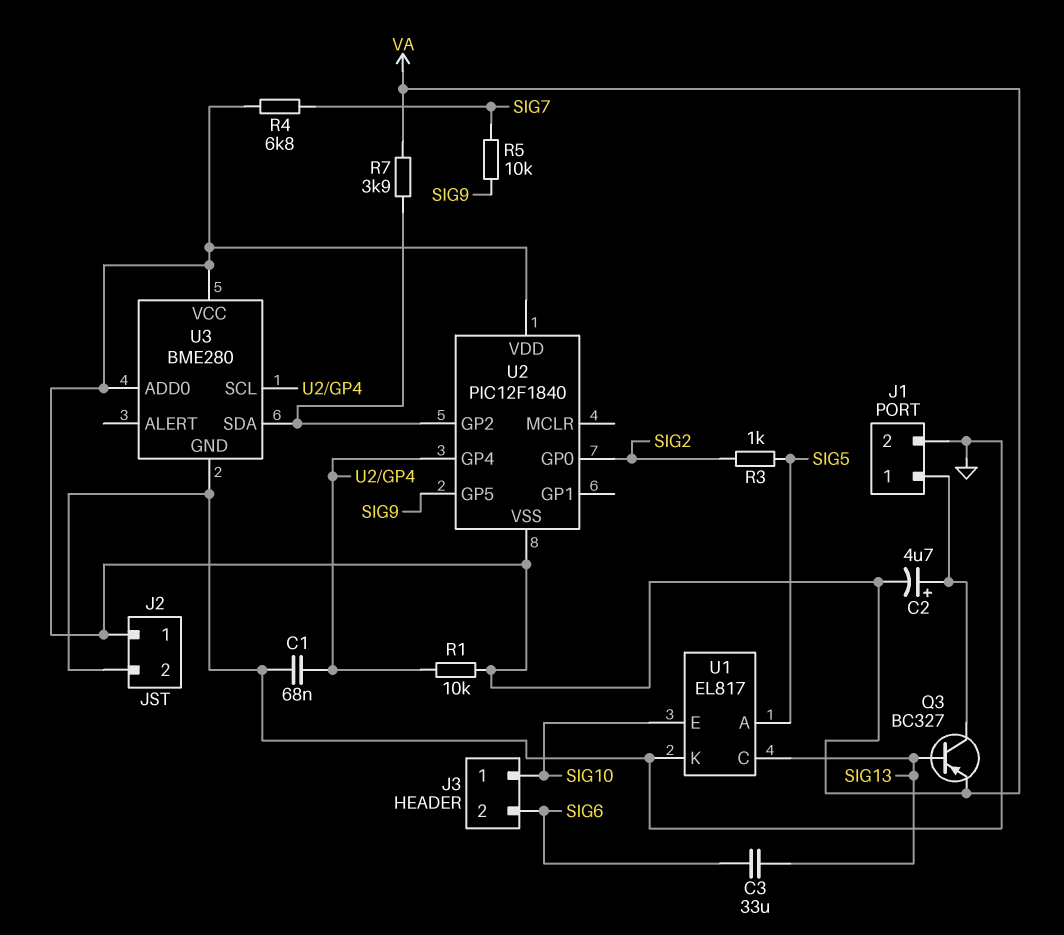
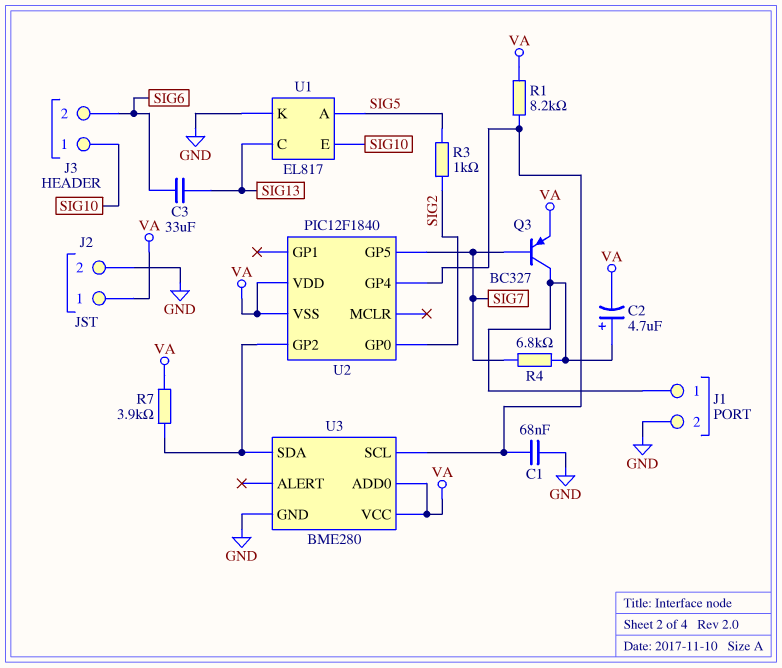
Q3: PNP BC327 (B SIG13, C J1/1, E VA) -> PNP BC327 (B SIG7, C J1/1, E VA)
R1: 10k (U2/GP4, VA) -> 8.2k (U2/GP4, VA)
R4: 6.8k (SIG7, VA) -> 6.8k (J1/1, SIG7)
R5: 10k (SIG7, SIG9) -> none
U2 pin GP5: SIG9 -> SIG7

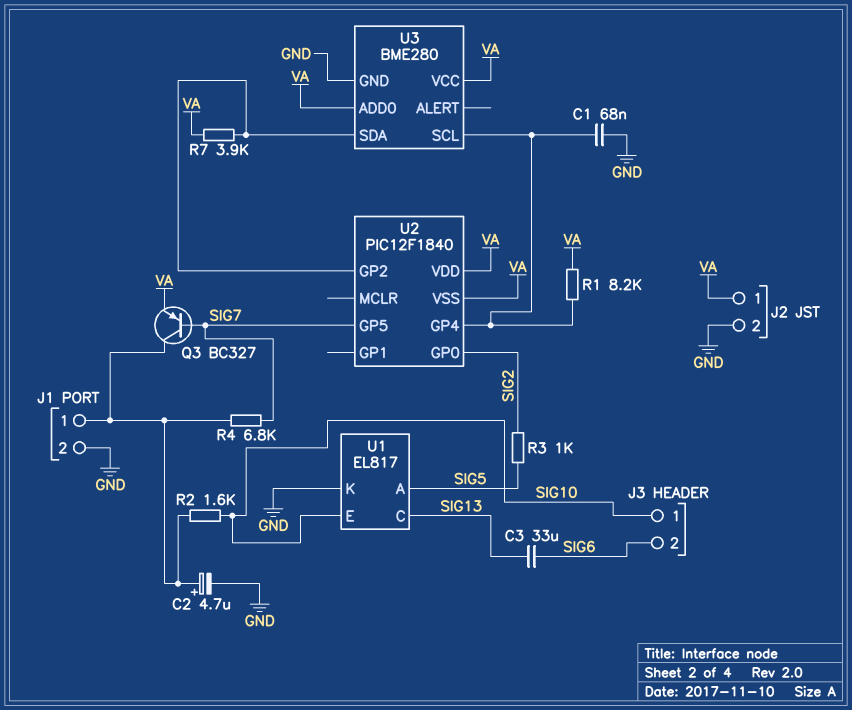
C2: 4.7uF (plus J1/1, minus VA) -> 4.7uF (plus J1/1, minus GND)
R2: none -> 1.6k (J1/1, SIG10)

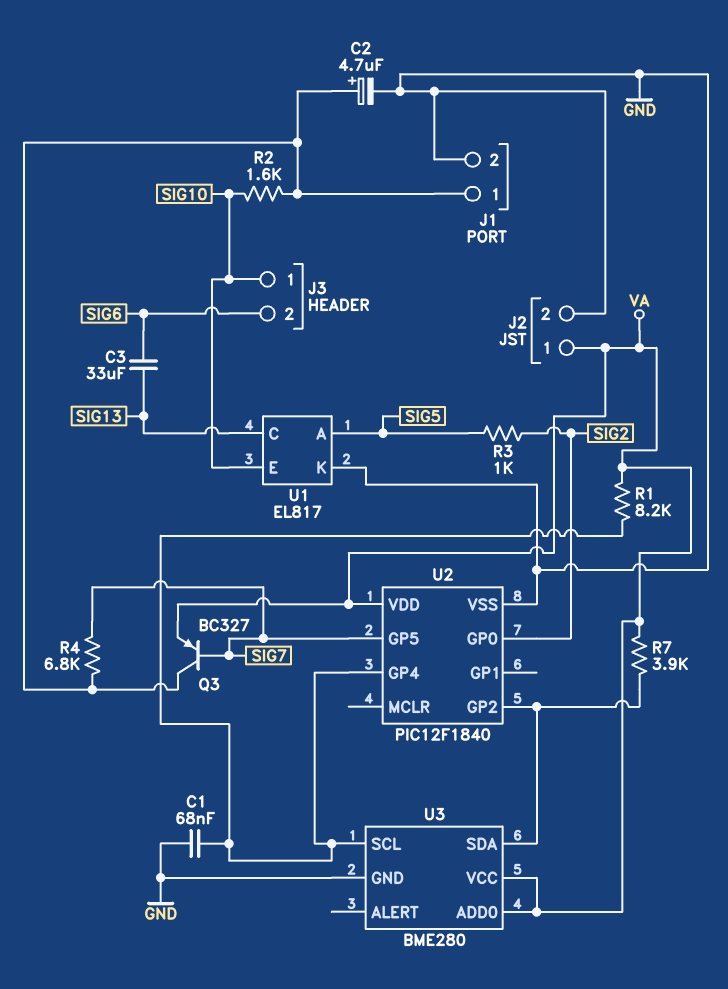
U2 pin VSS: VA -> GND

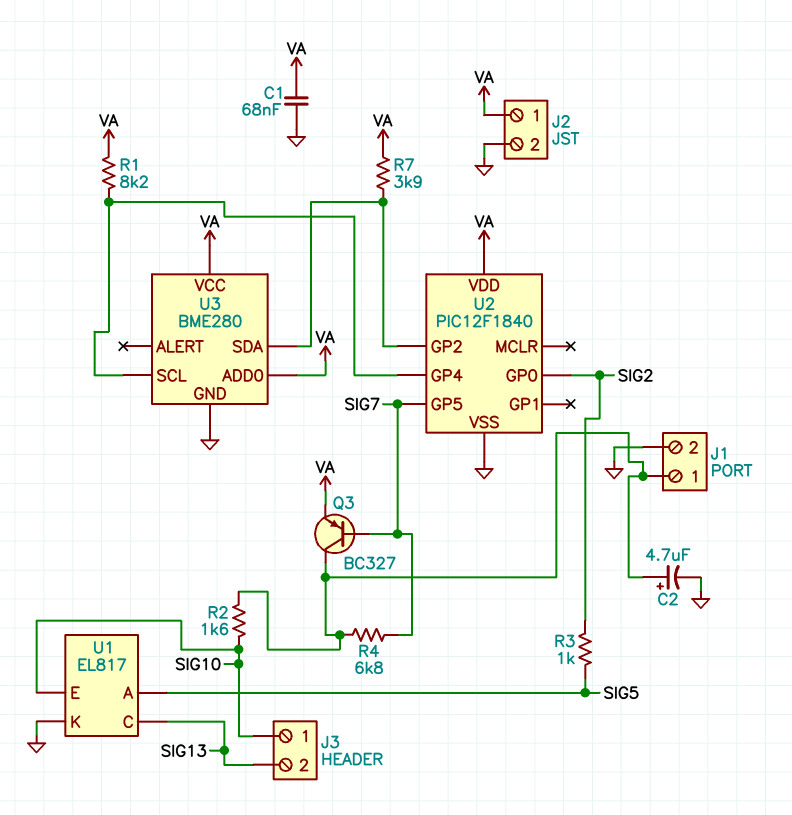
C1: 68nF (GND, U2/GP4) -> 68nF (GND, VA)
C3: 33uF (SIG6, SIG13) -> none
J3 pin 2: SIG6 -> SIG13

